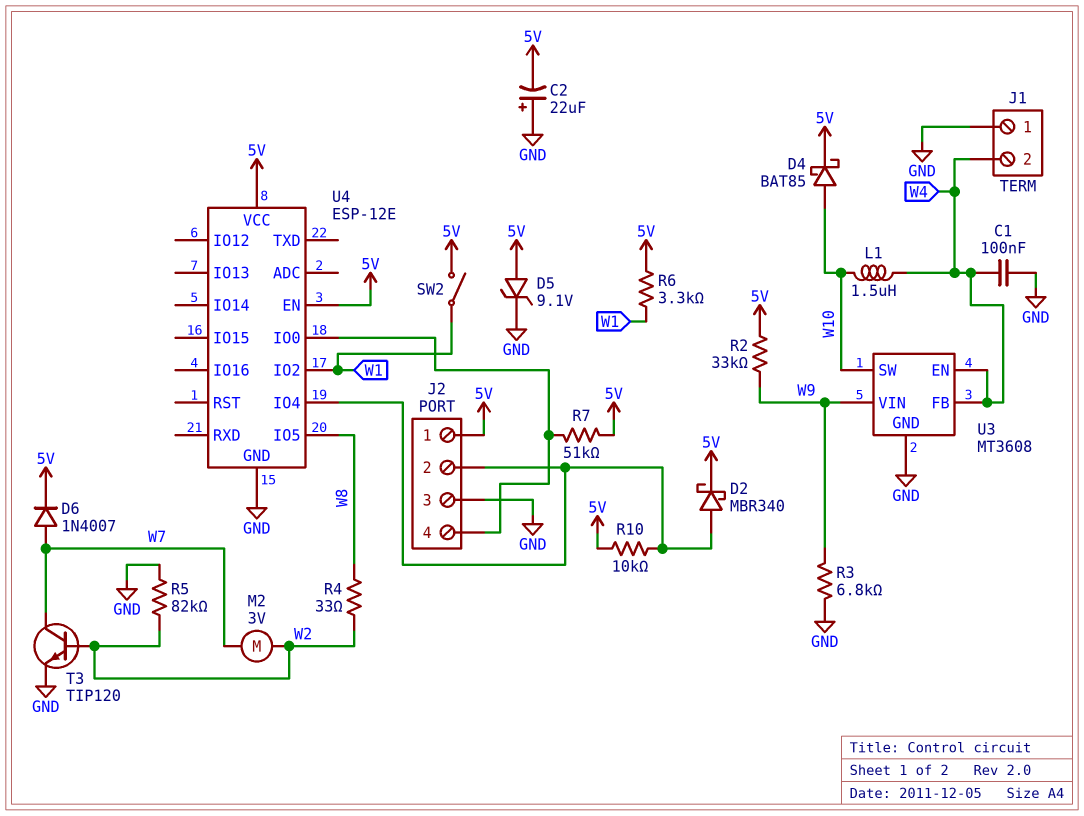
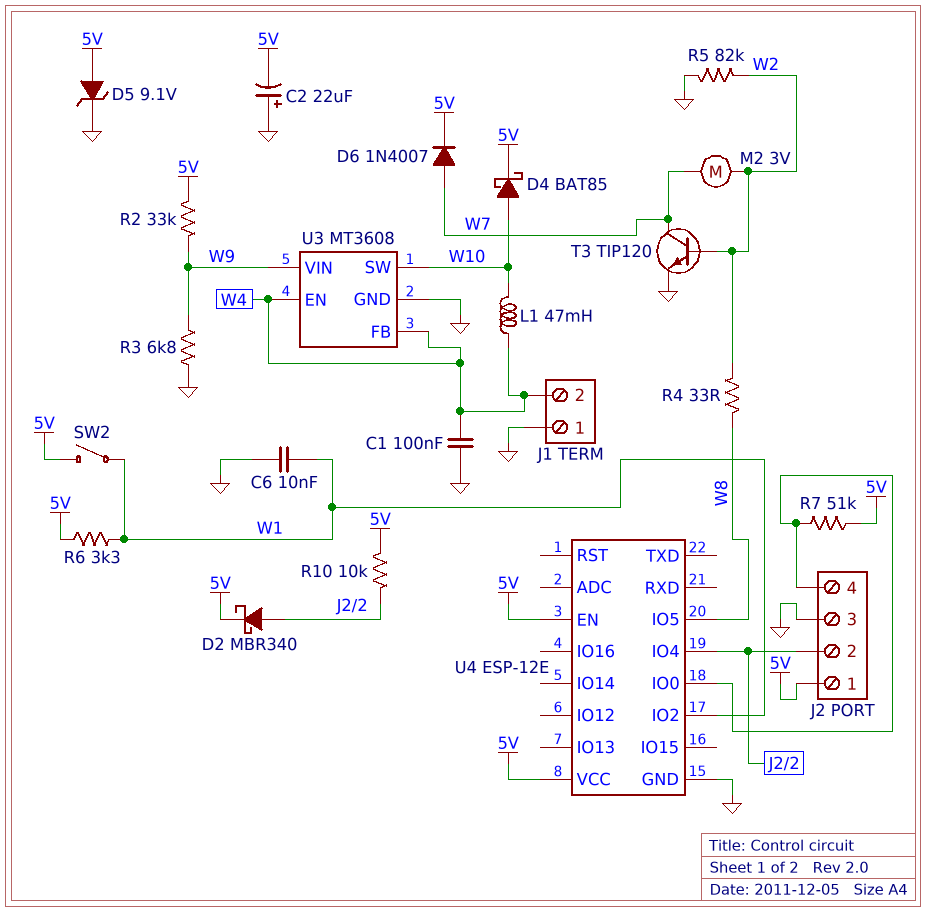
C6: none -> 10nF (GND, W1)
L1: 1.5uH (W4, W10) -> 47mH (W4, W10)

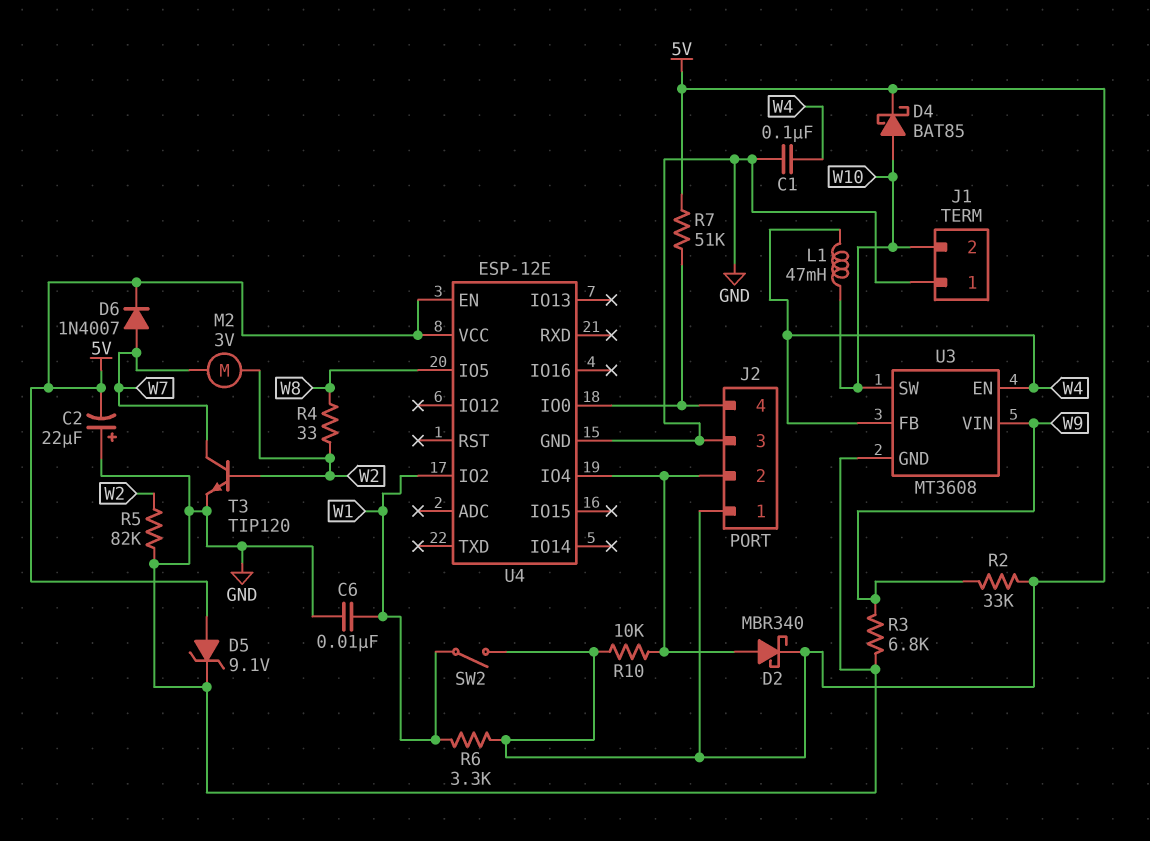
J1 pin 2: W4 -> W10

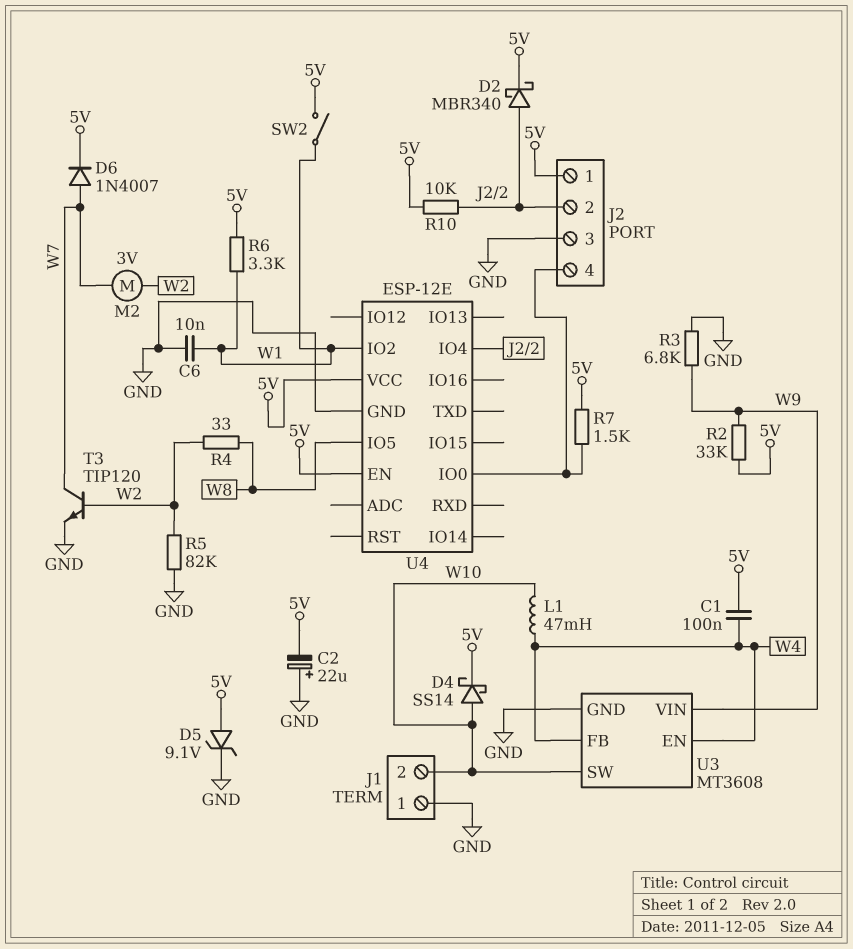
C1: 100nF (GND, W4) -> 100nF (5V, W4)
D4: schottky BAT85 (A W10, K 5V) -> schottky SS14 (A W10, K 5V)
R7: 51k (5V, J2/4) -> 1.5k (5V, J2/4)

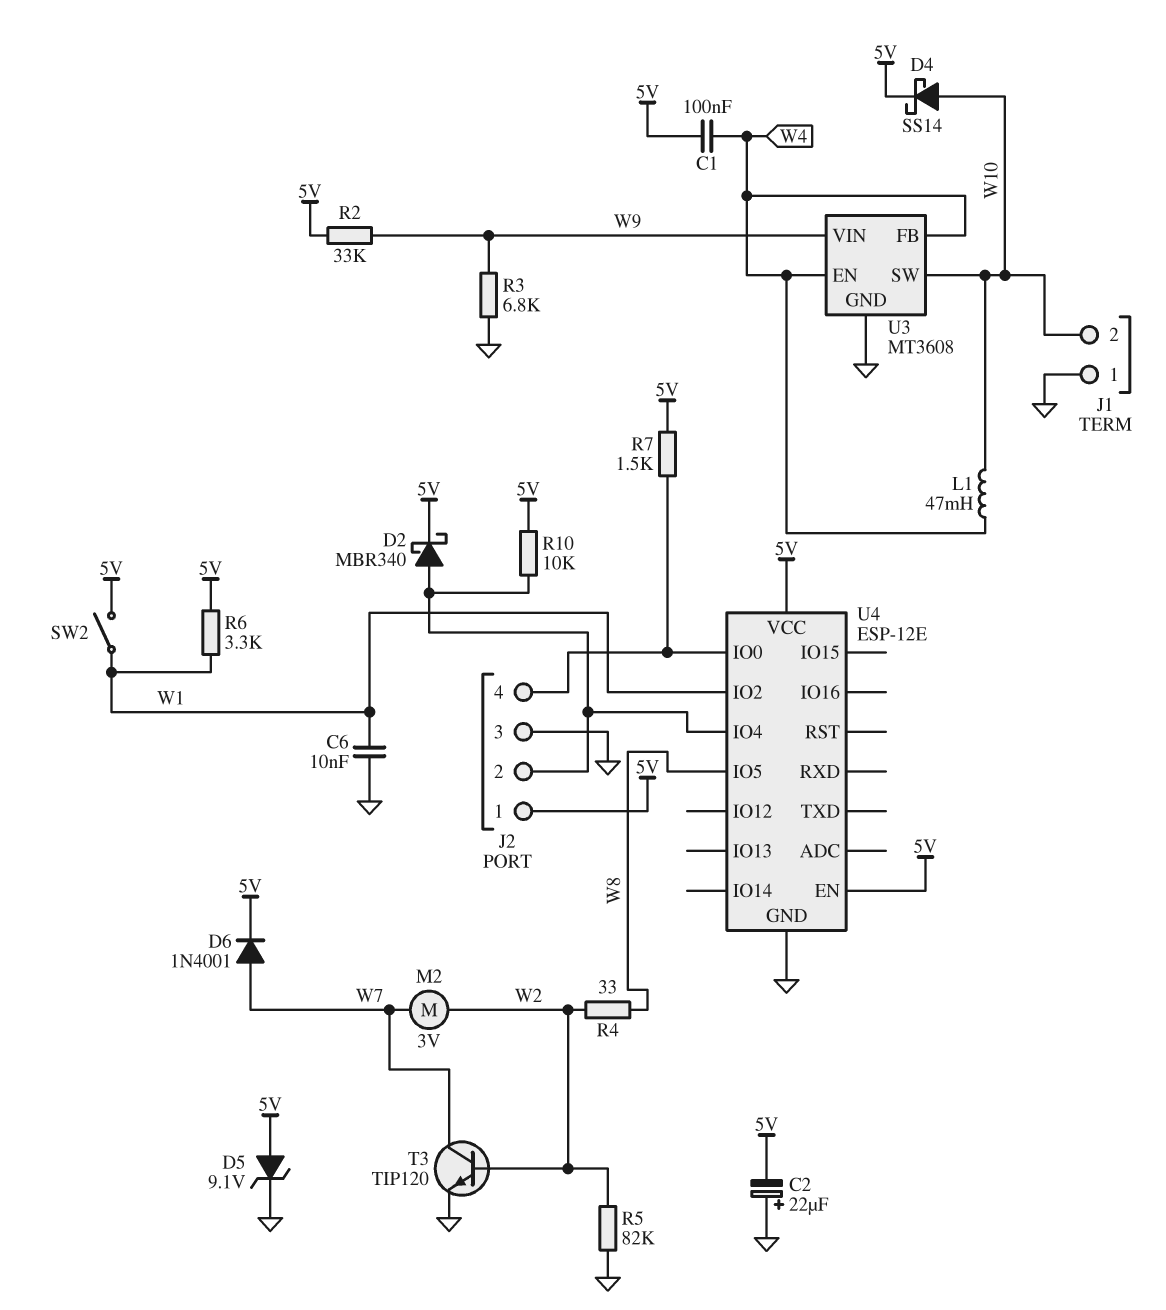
D6: diode 1N4007 (A W7, K 5V) -> diode 1N4001 (A W7, K 5V)

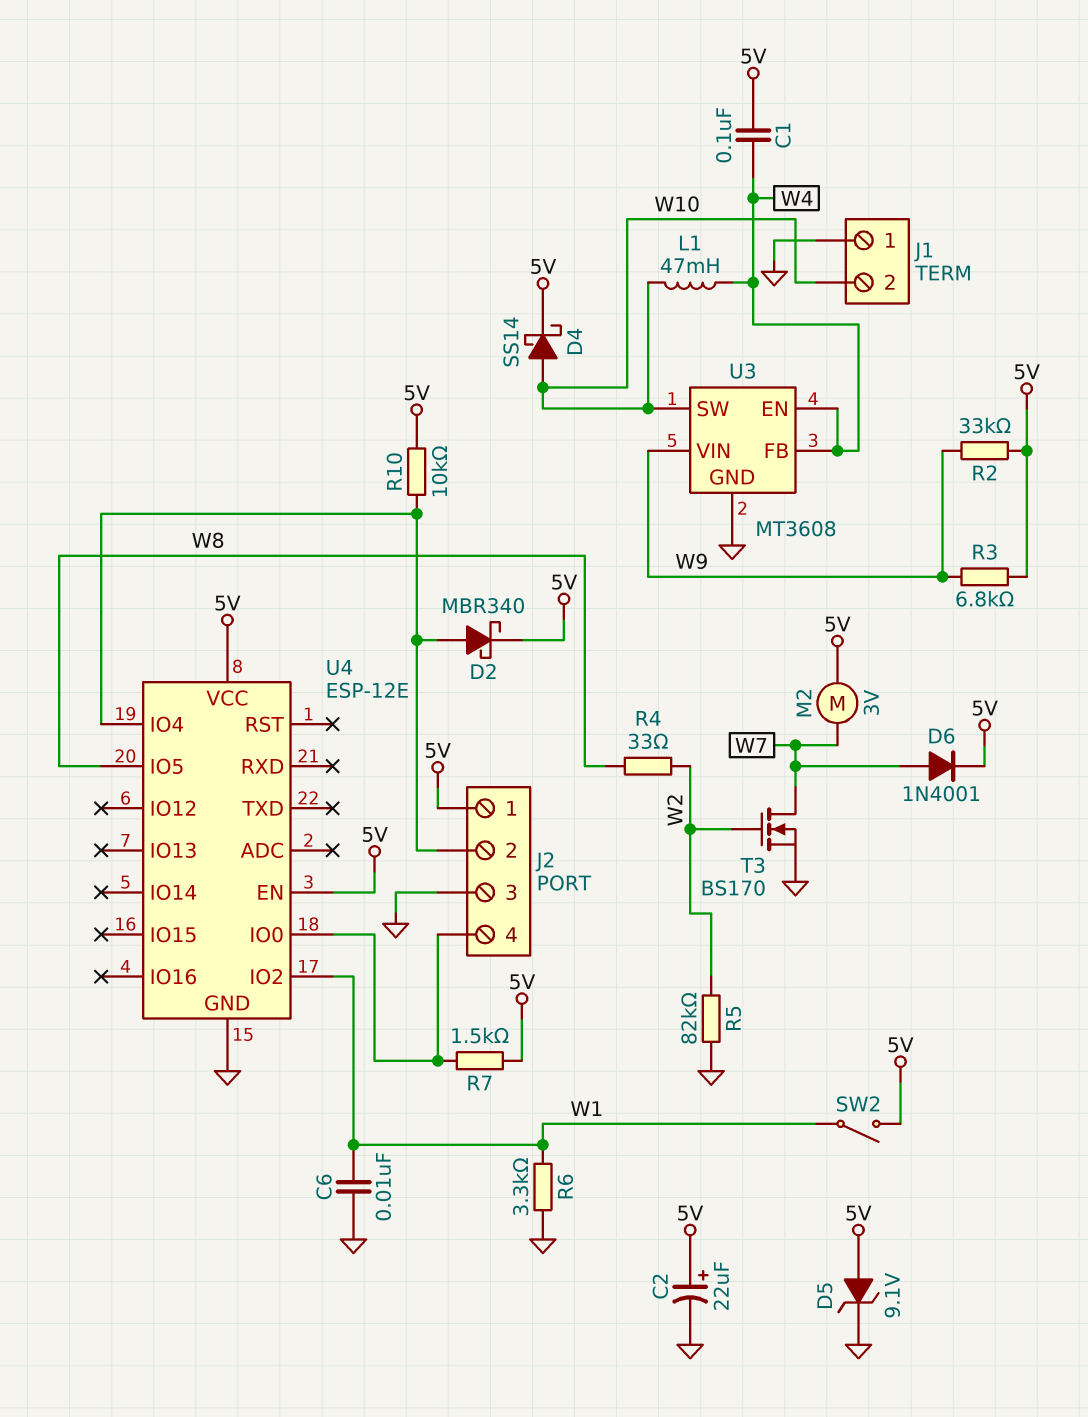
C2: 22uF (plus GND, minus 5V) -> 22uF (plus 5V, minus GND)
M2: motor 3V (W2, W7) -> motor 3V (5V, W7)
R3: 6.8k (GND, W9) -> 6.8k (5V, W9)
R6: 3.3k (5V, W1) -> 3.3k (GND, W1)
T3: NPN TIP120 (B W2, C W7, E GND) -> NMOS BS170 (G W2, D W7, S GND)

